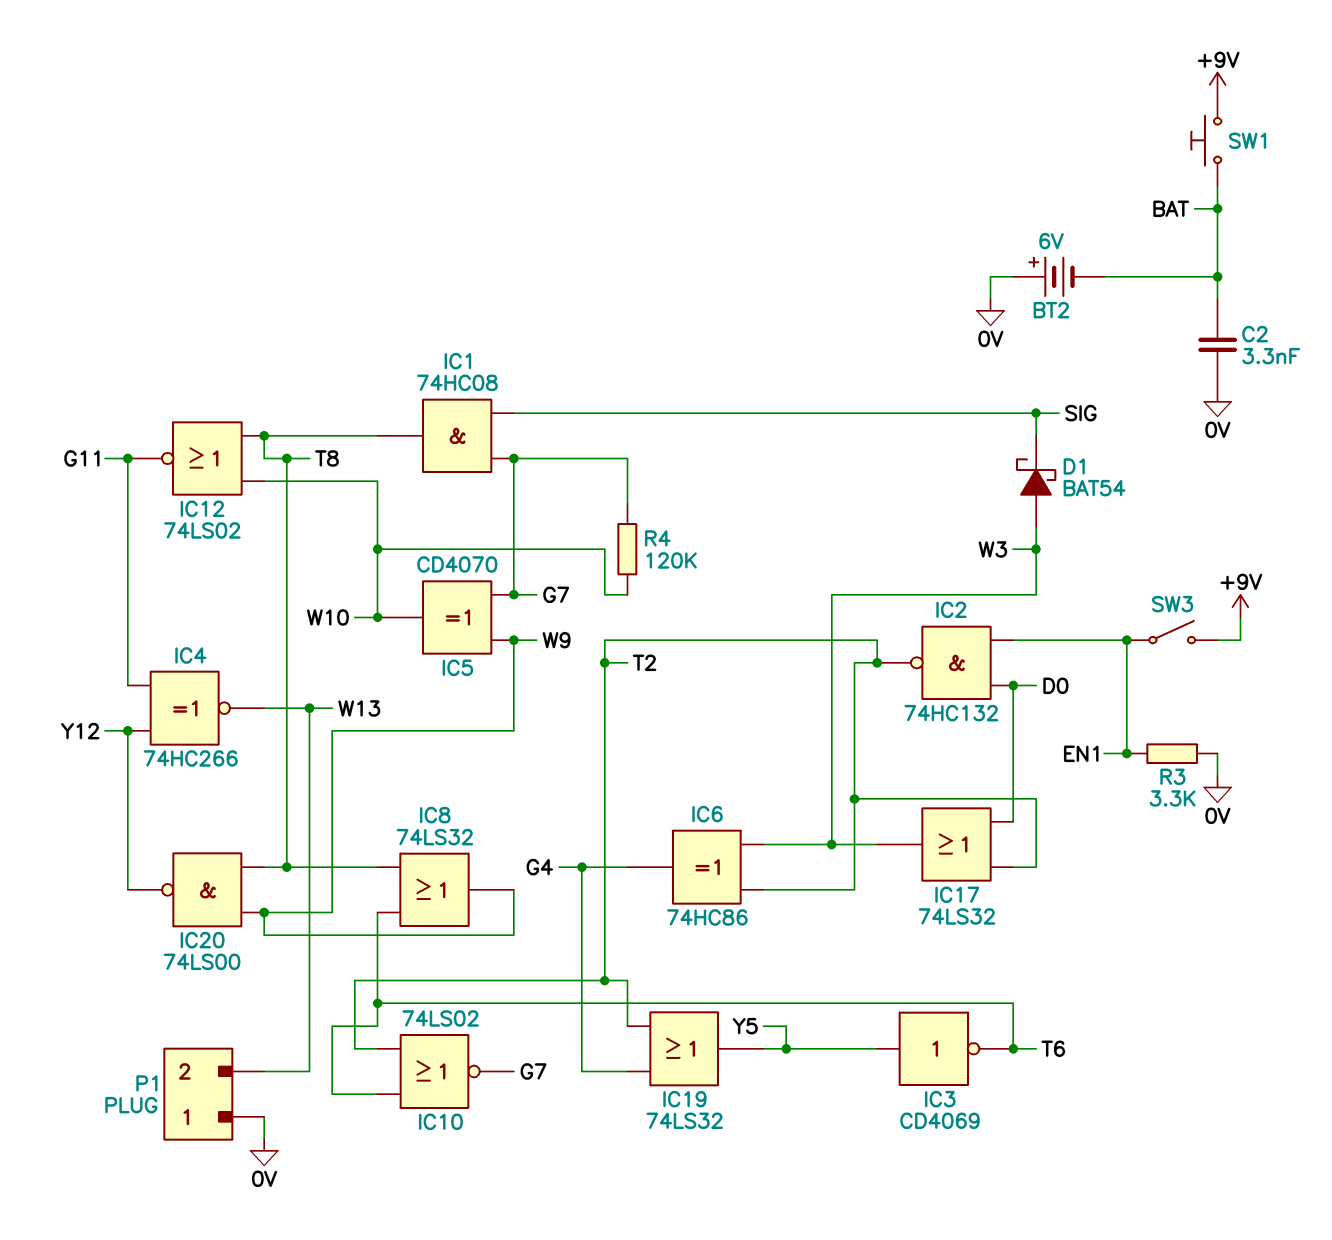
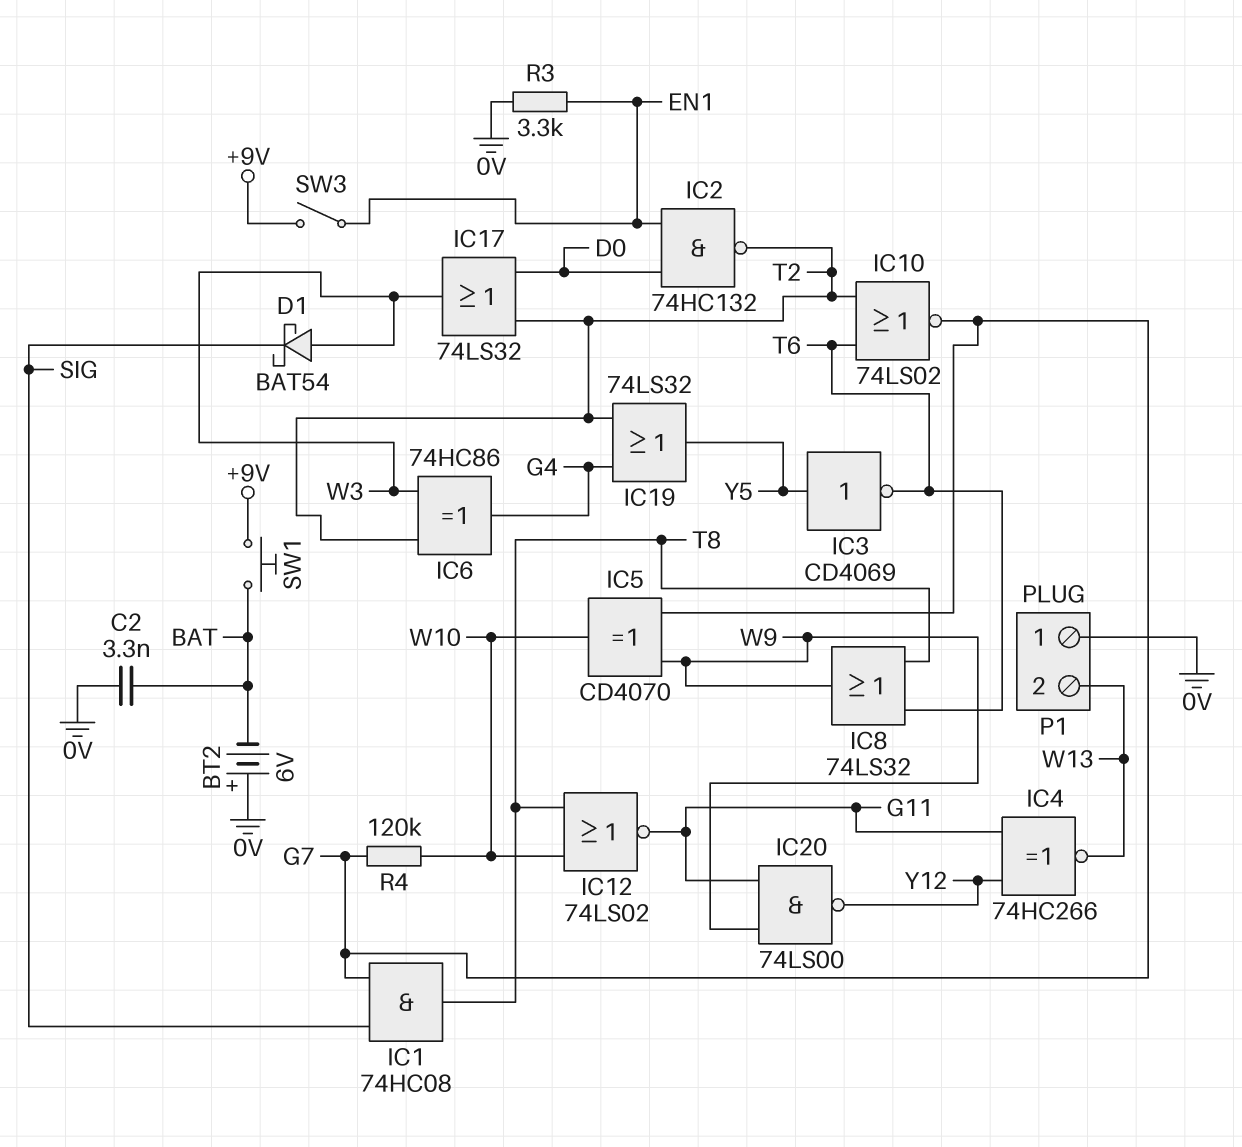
IC20: NAND 74LS00 (in T8, in W9, out Y12) -> NAND 74LS00 (in G11, in W9, out Y12)

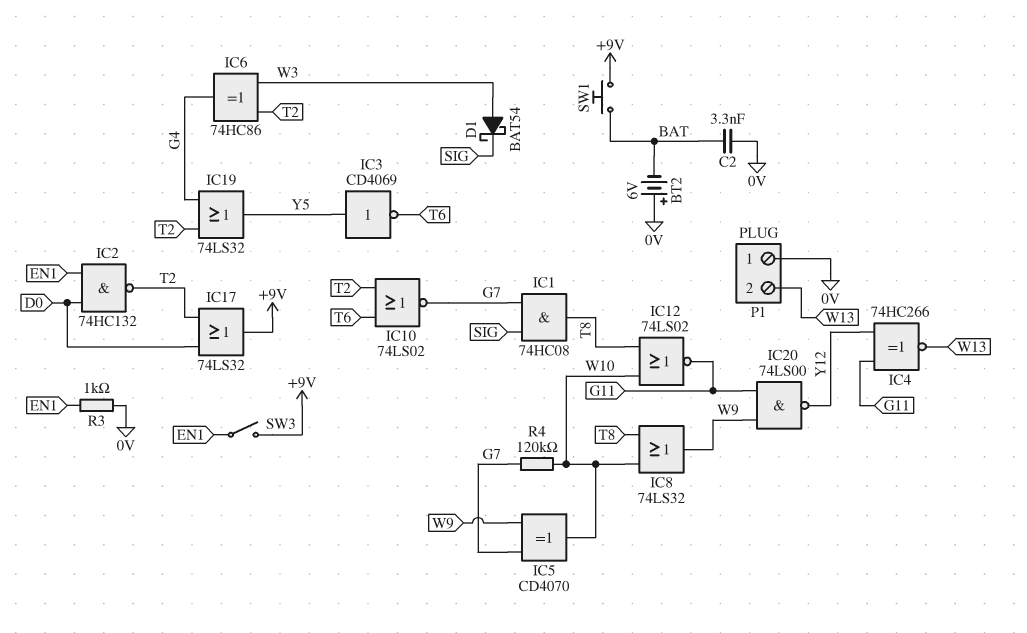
IC8: OR 74LS32 (in T6, in T8, out W9) -> OR 74LS32 (in T8, in W10, out W9)
IC17: OR 74LS32 (in D0, in T2, out W3) -> OR 74LS32 (in D0, in T2, out +9V)
R3: 3.3k (0V, EN1) -> 1k (0V, EN1)

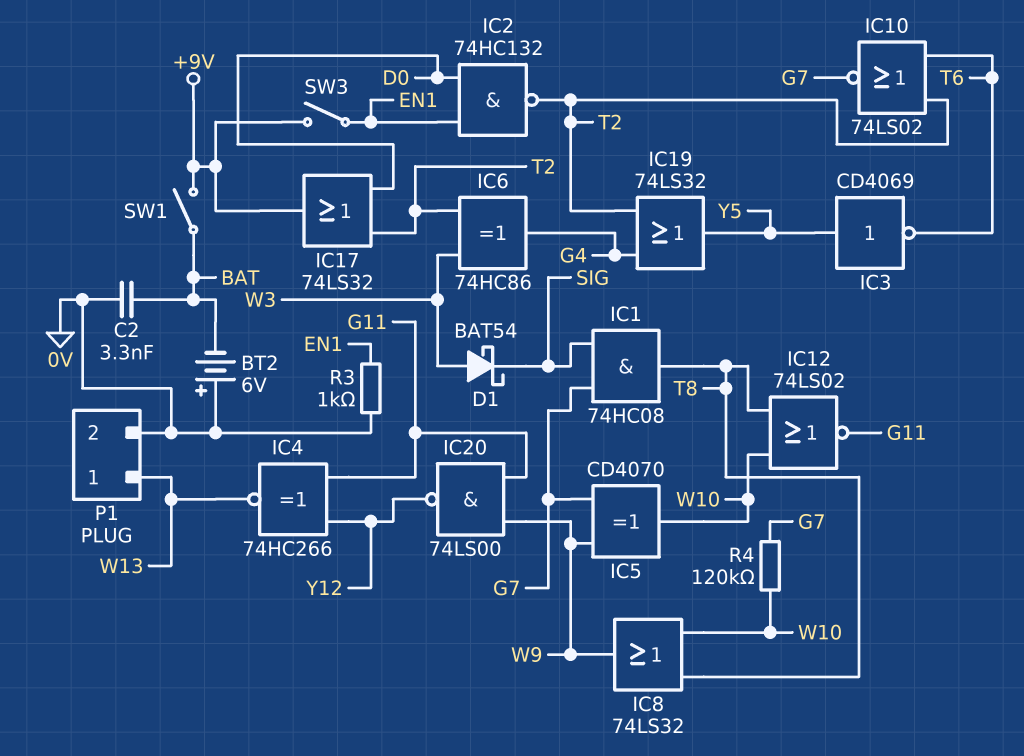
P1 pin 1: 0V -> W13
P1 pin 2: W13 -> 0V
SW1: button (+9V, BAT) -> switch (+9V, BAT)

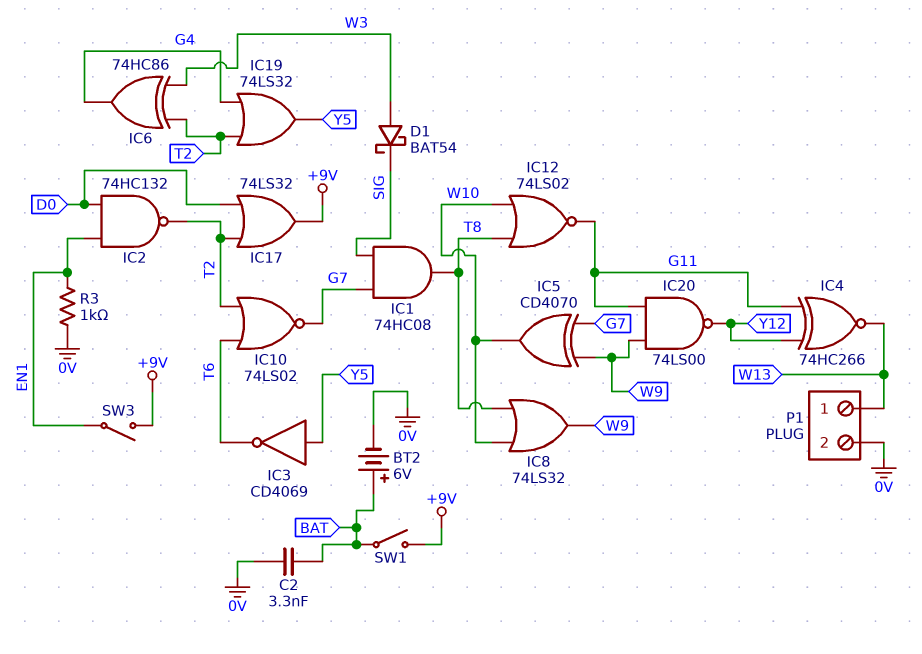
BT2: 6V (plus 0V, minus BAT) -> 6V (plus BAT, minus 0V)
R4: 120k (G7, W10) -> none

